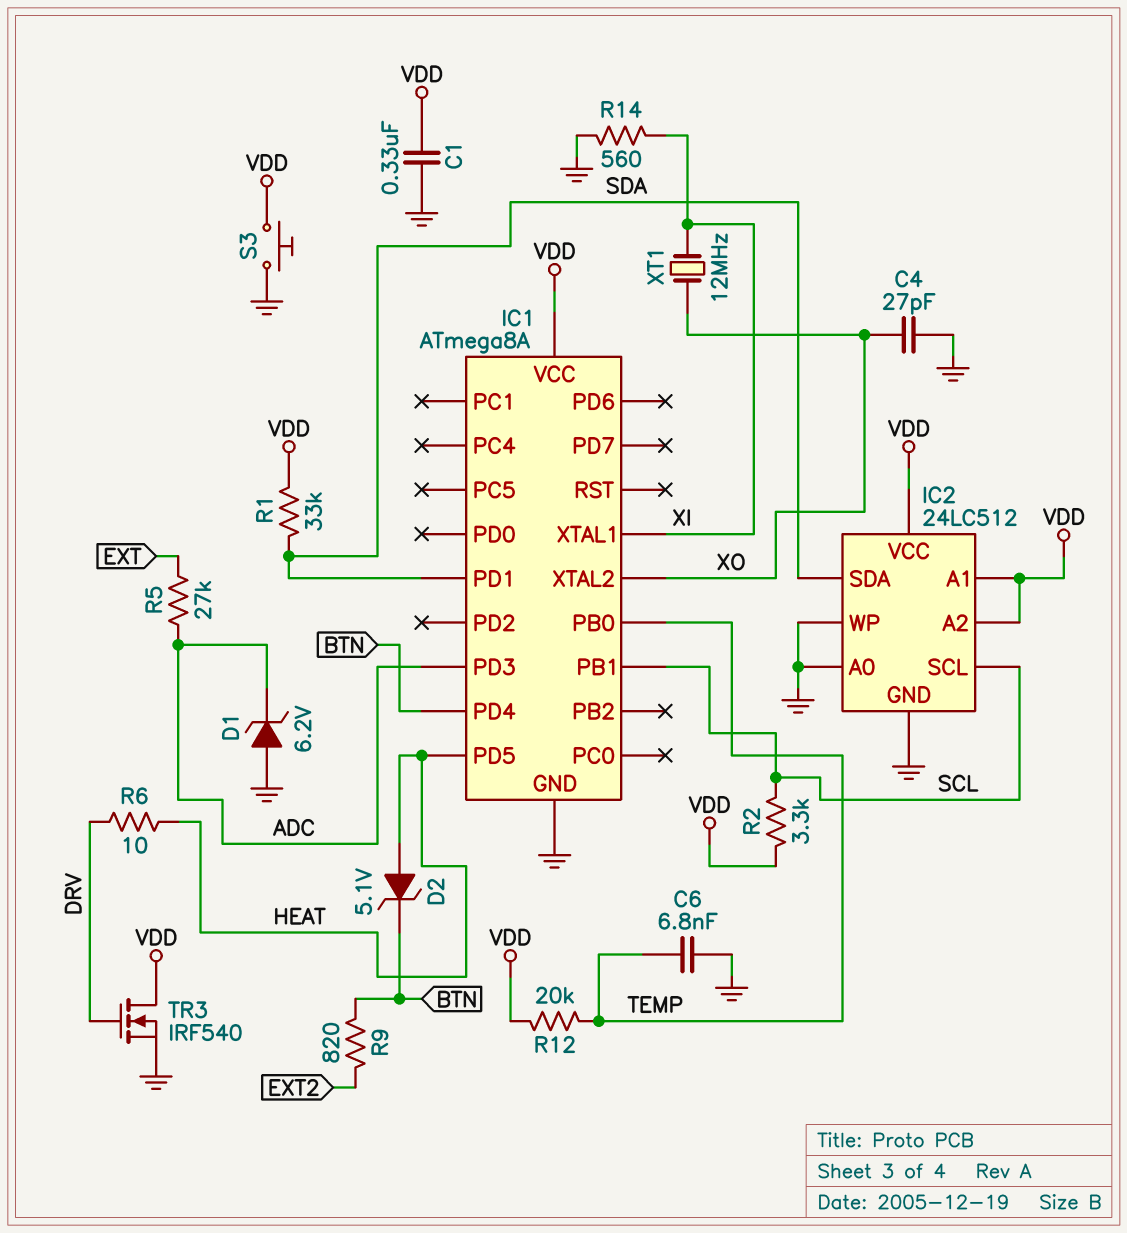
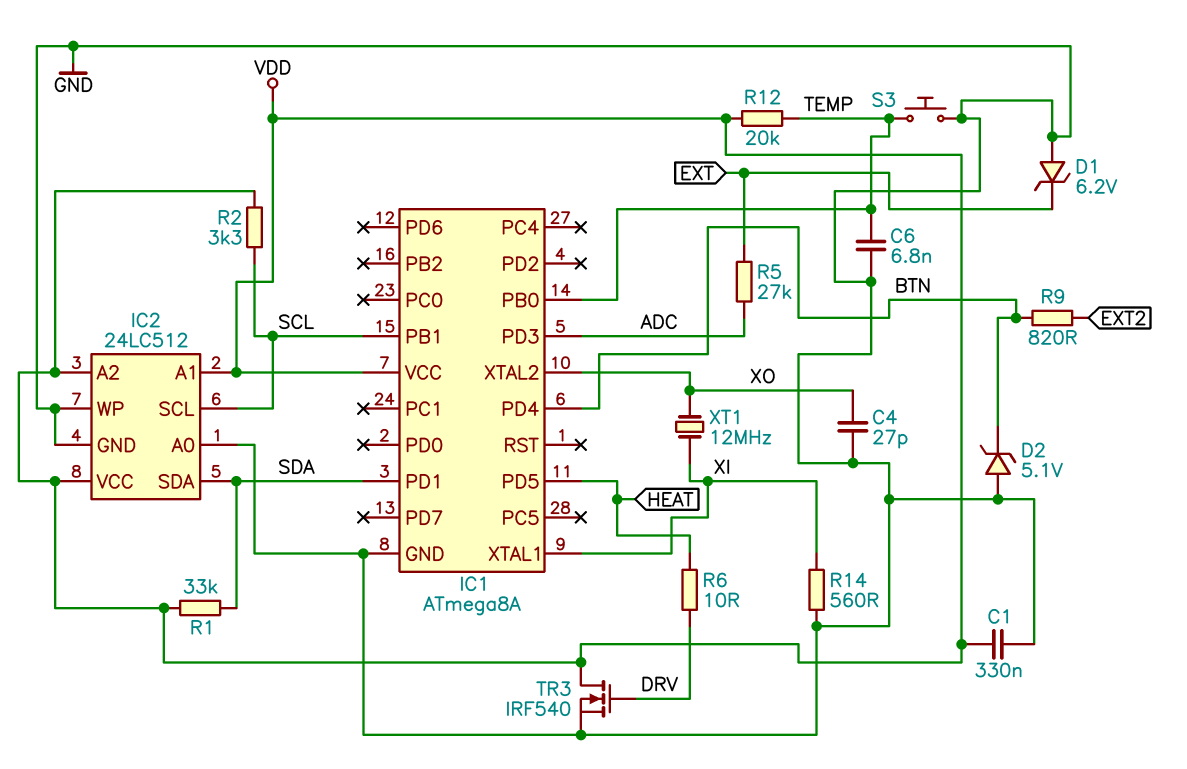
D1: zener 6.2V (A GND, K ADC) -> zener 6.2V (A GND, K EXT)
D2: zener 5.1V (A HEAT, K BTN) -> zener 5.1V (A GND, K BTN)
S3: button (GND, VDD) -> button (GND, TEMP)

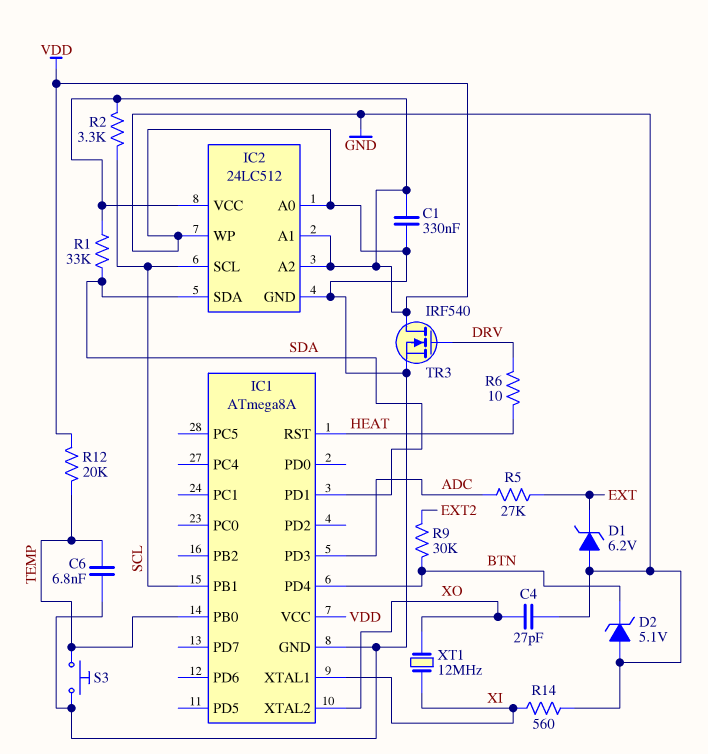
IC1 pin PD5: HEAT -> none
IC1 pin RST: none -> HEAT
R9: 820 (BTN, EXT2) -> 30k (BTN, EXT2)

